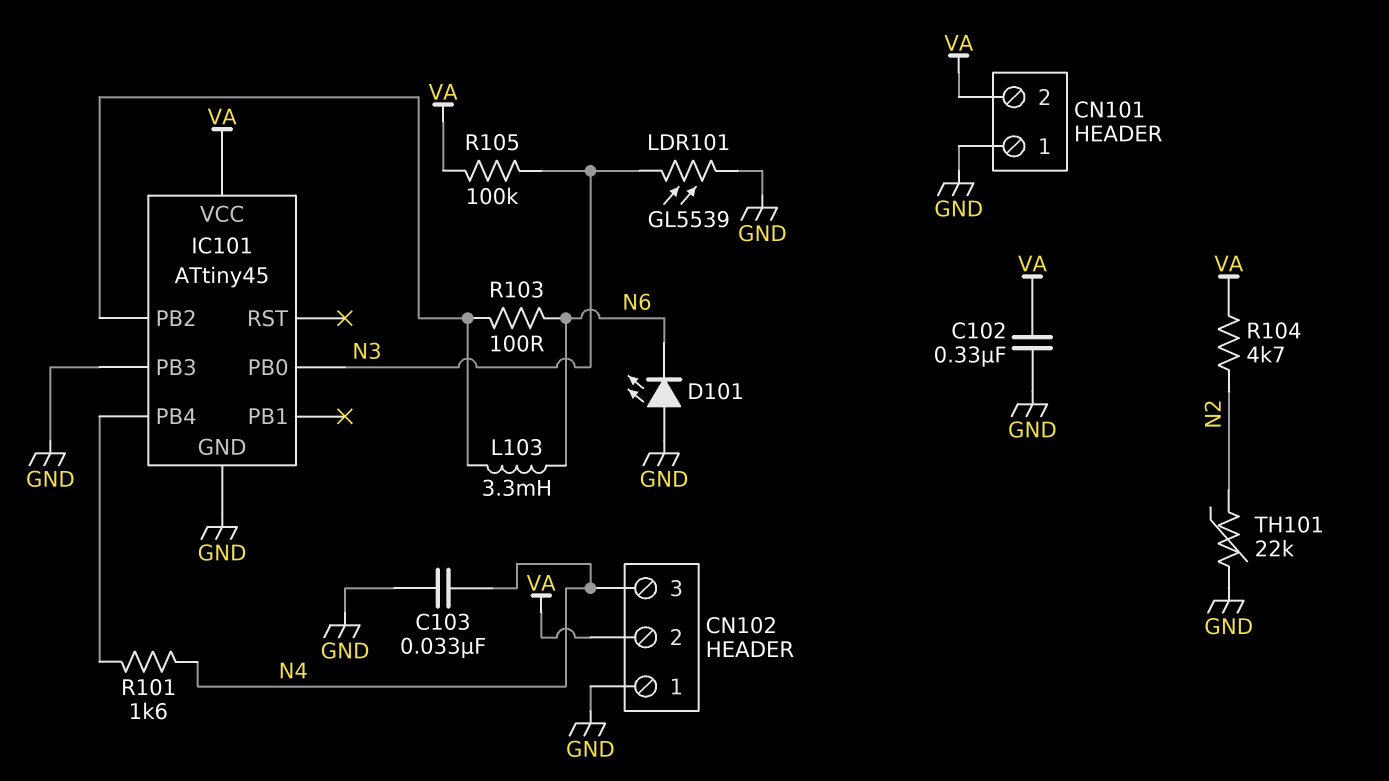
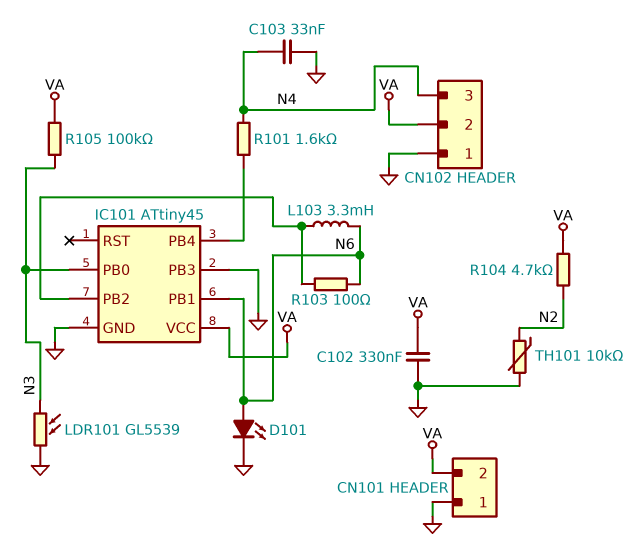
D101: LED (A GND, K N6) -> LED (A N6, K GND)
IC101 pin PB1: none -> N6
TH101: 22k (GND, N2) -> 10k (GND, N2)

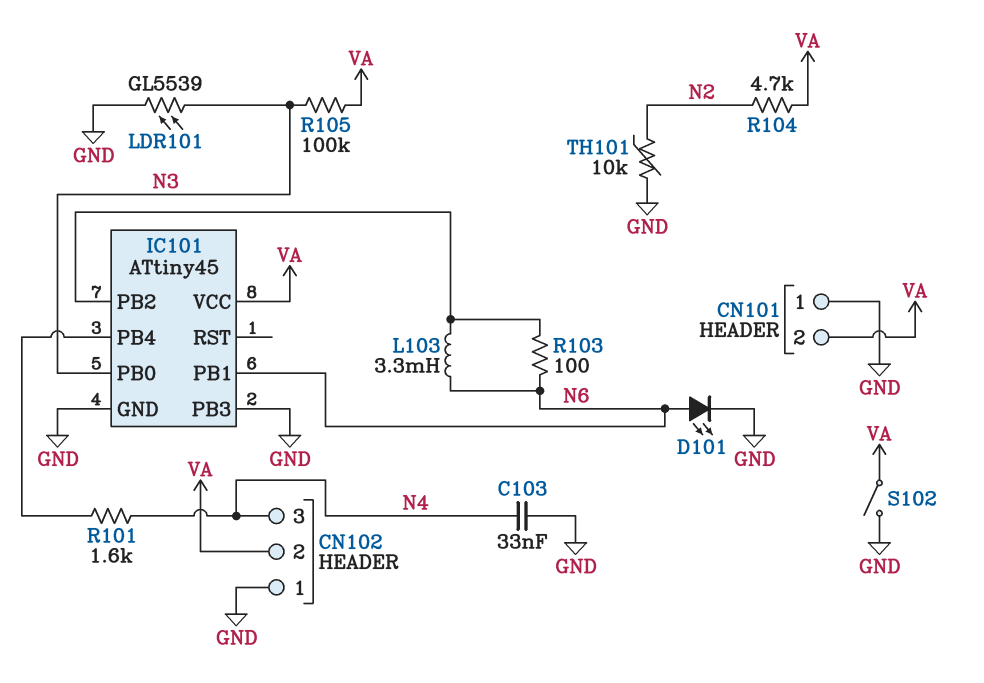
C102: 330nF (GND, VA) -> none
S102: none -> switch (GND, VA)

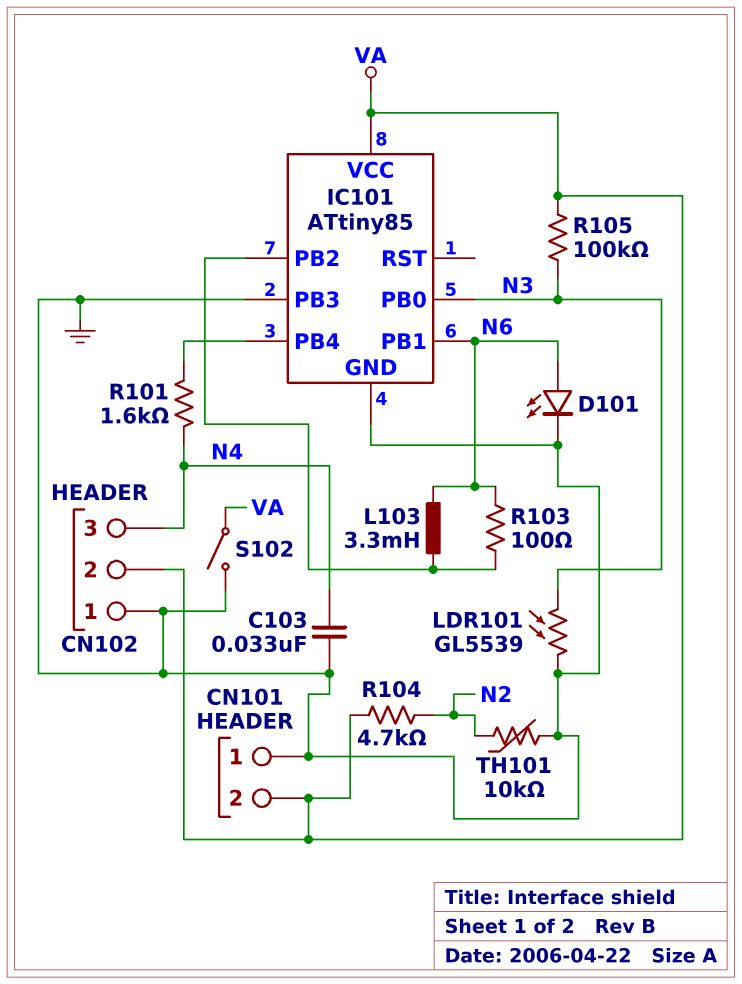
IC101: ATtiny45 -> ATtiny85

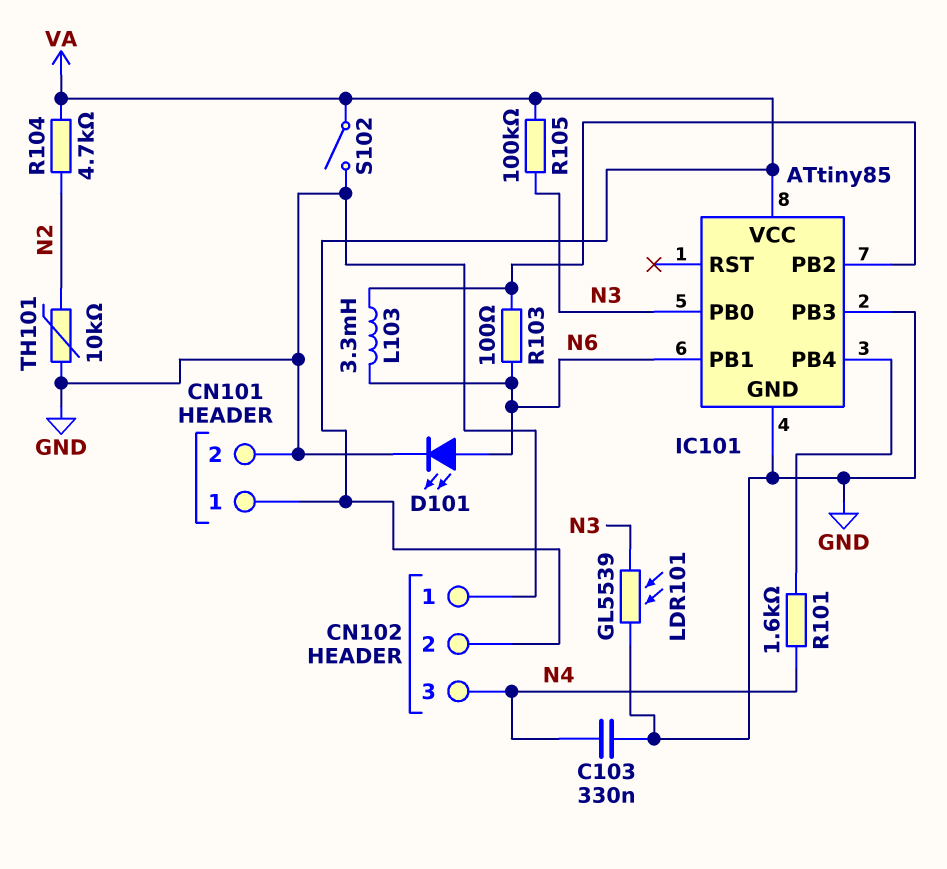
C103: 33nF (GND, N4) -> 330nF (GND, N4)
CN101 pin 1: GND -> VA
CN101 pin 2: VA -> GND

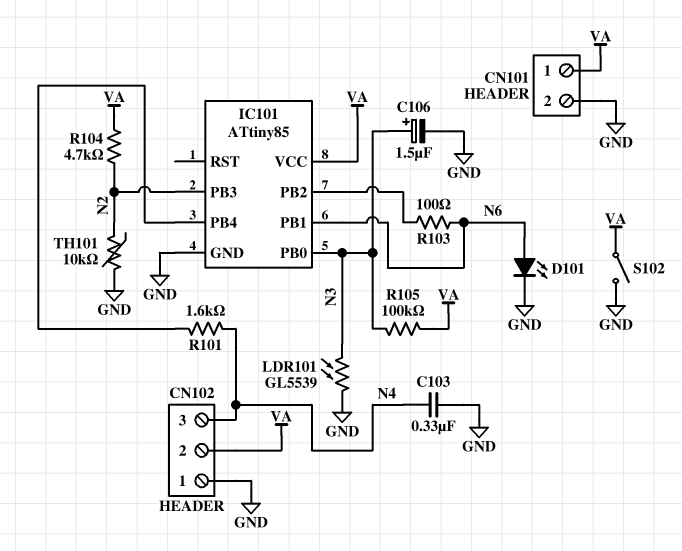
C106: none -> 1.5uF (plus N3, minus GND)
IC101 pin PB3: GND -> N2
L103: 3.3mH (IC101/PB2, N6) -> none

